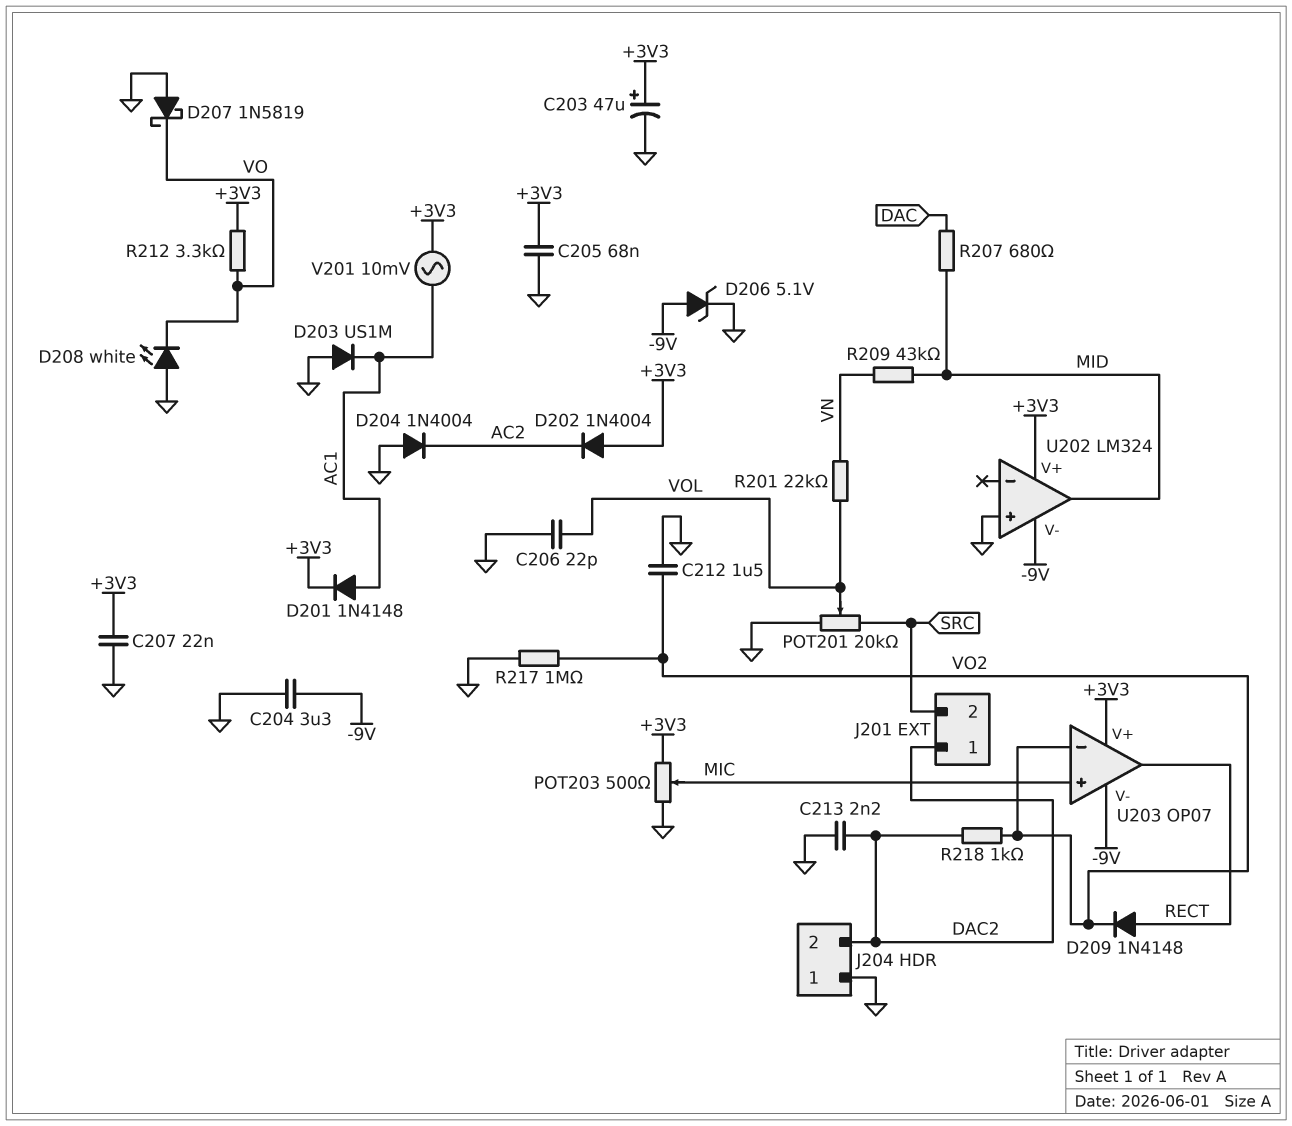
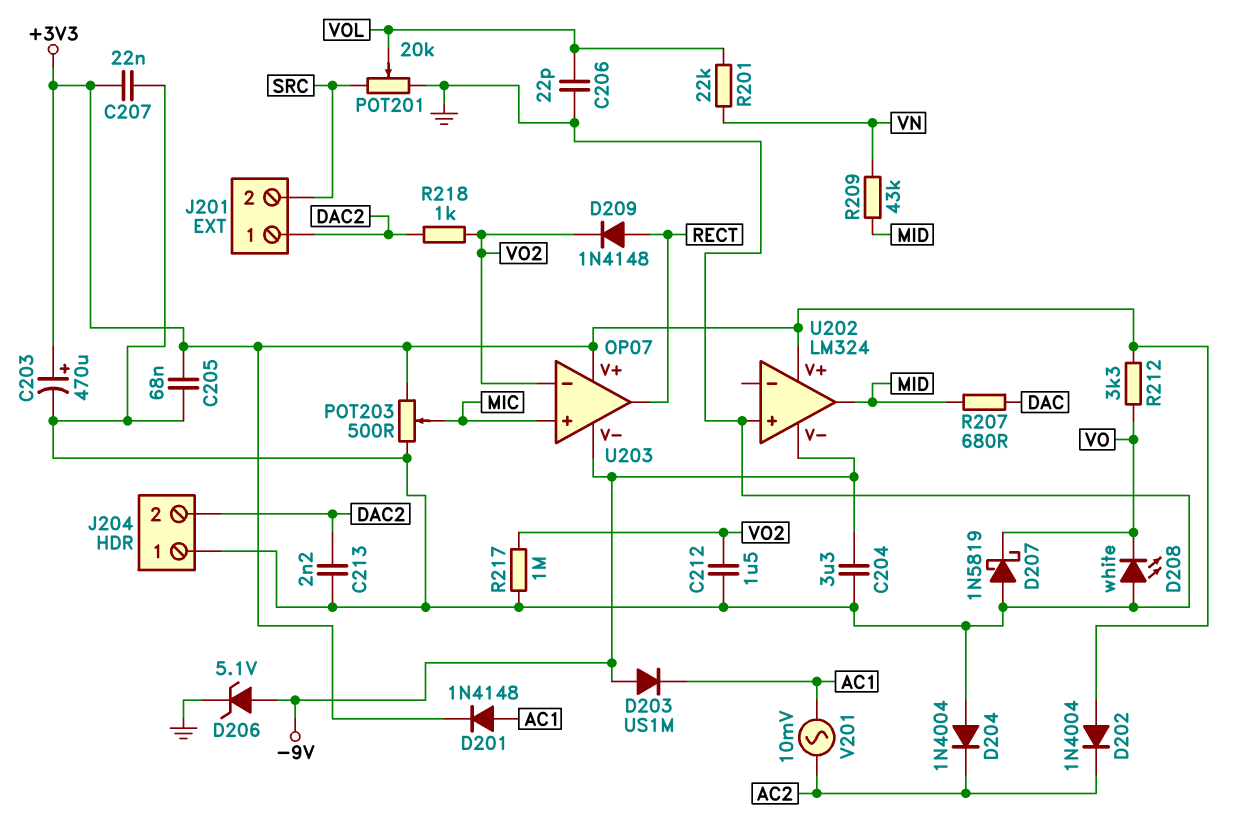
C203: 47uF (plus +3V3, minus GND) -> 470uF (plus +3V3, minus GND)
D203: diode US1M (A GND, K AC1) -> diode US1M (A -9V, K AC1)
V201: AC 10mV (+3V3, AC1) -> AC 10mV (AC1, AC2)

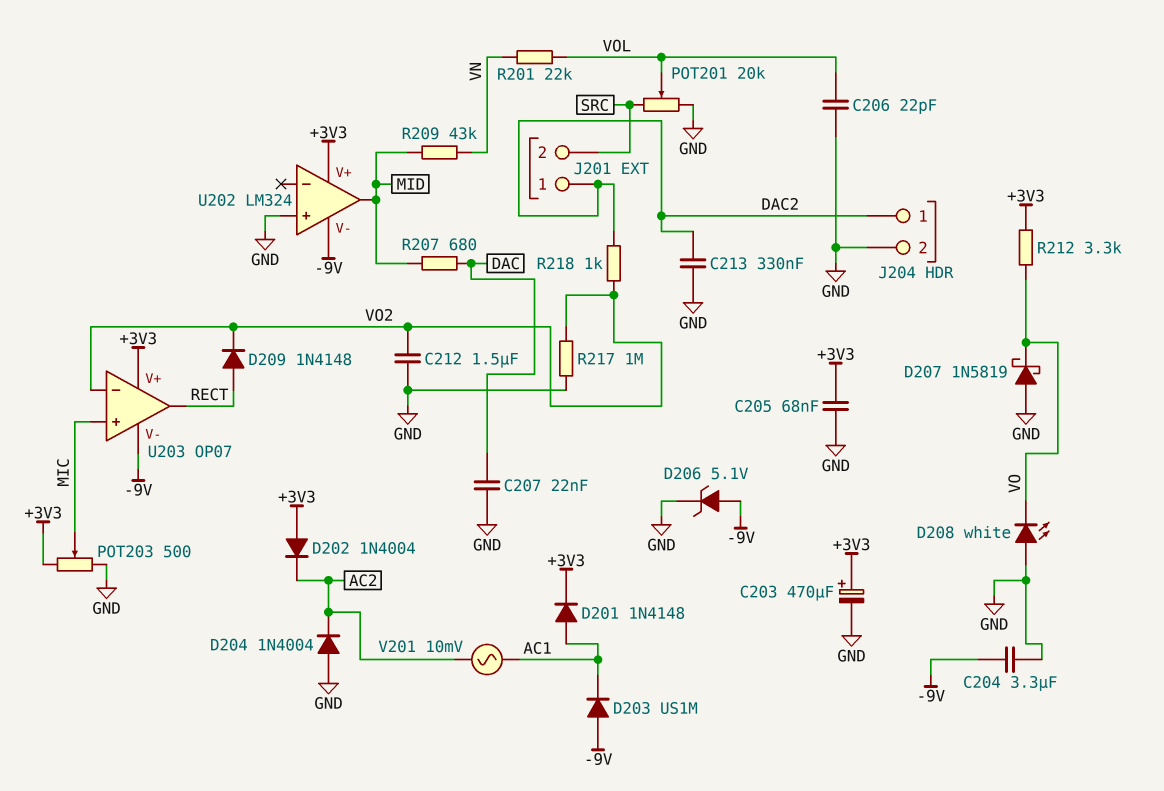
C207: 22nF (+3V3, GND) -> 22nF (DAC, GND)
C213: 2.2nF (DAC2, GND) -> 330nF (DAC2, GND)
J204 pin 1: GND -> DAC2
J204 pin 2: DAC2 -> GND

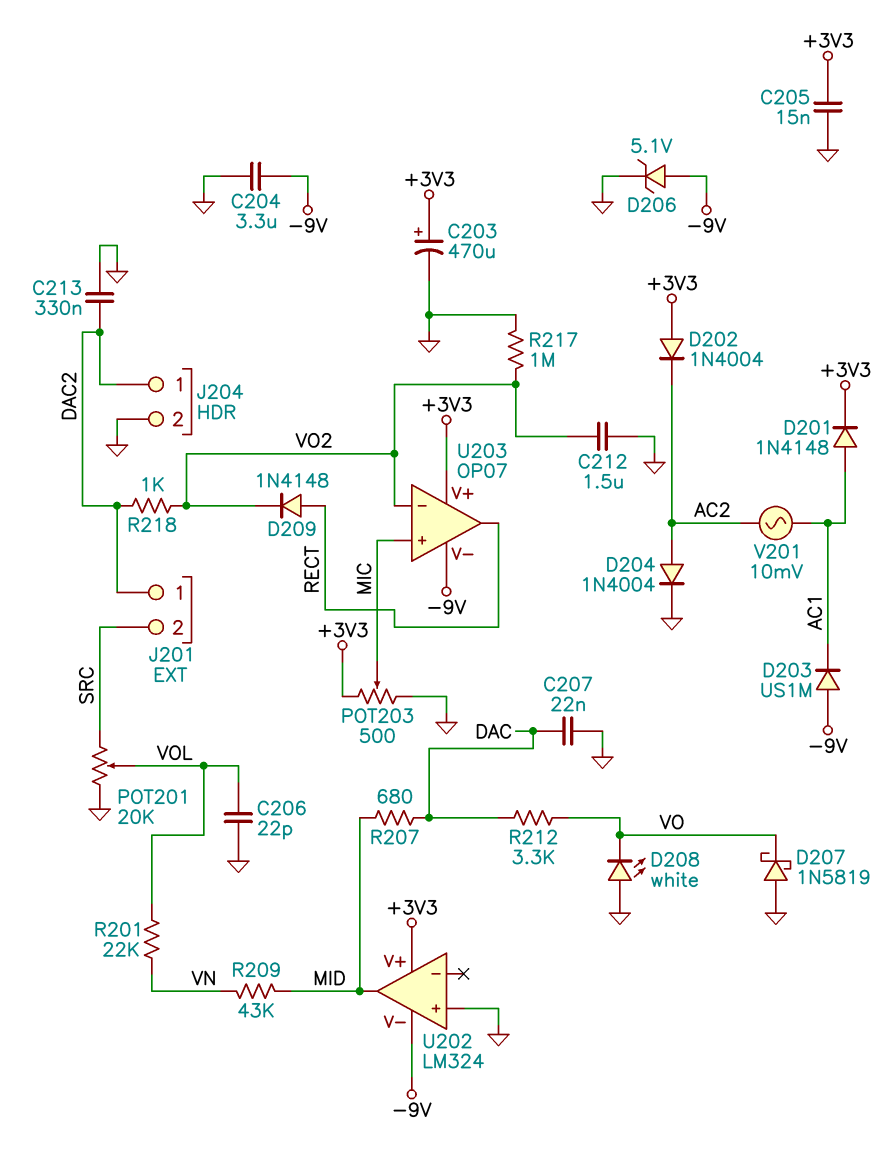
C205: 68nF (+3V3, GND) -> 15nF (+3V3, GND)
D204: diode 1N4004 (A GND, K AC2) -> diode 1N4004 (A AC2, K GND)
R212: 3.3k (+3V3, VO) -> 3.3k (DAC, VO)

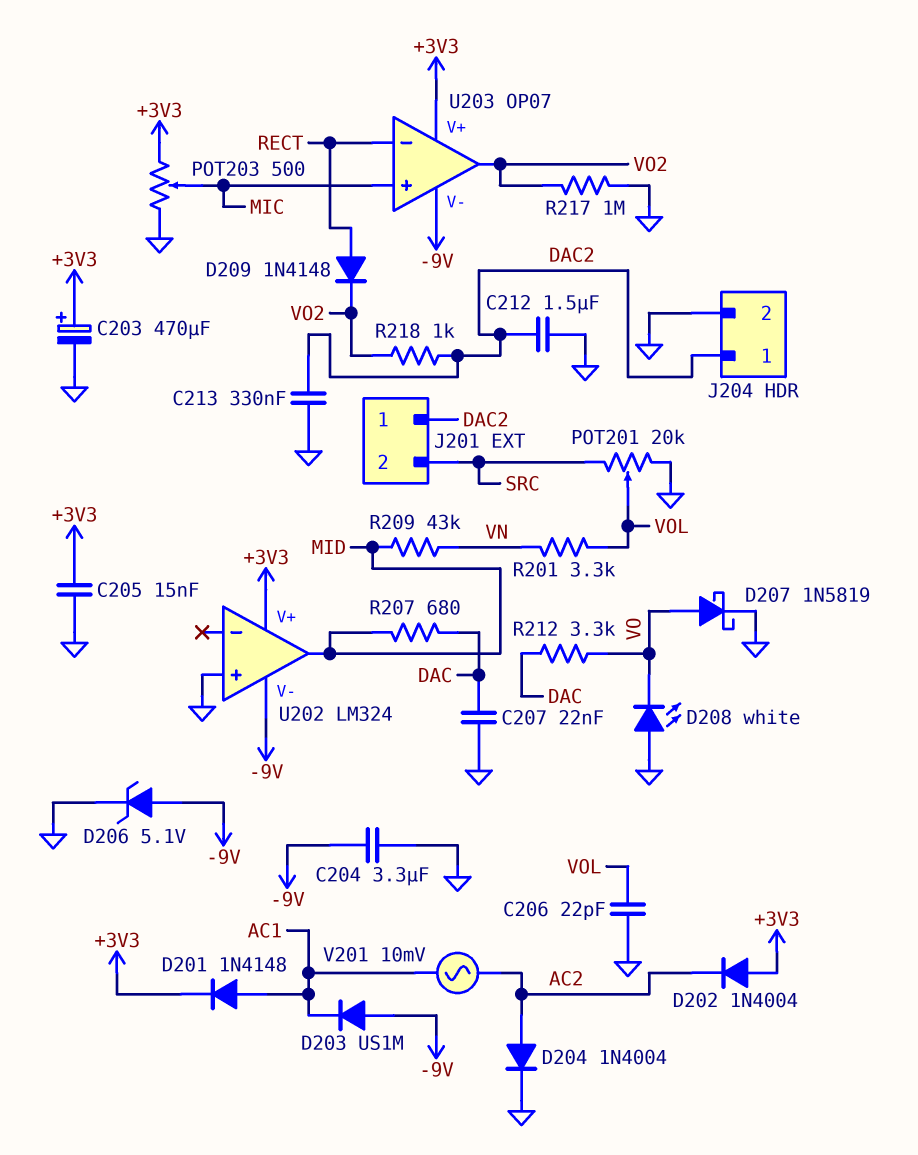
C212: 1.5uF (GND, VO2) -> 1.5uF (DAC2, GND)
D207: schottky 1N5819 (A GND, K VO) -> schottky 1N5819 (A VO, K GND)
R201: 22k (VN, VOL) -> 3.3k (VN, VOL)
U203 pin in-: VO2 -> RECT
U203 pin out: RECT -> VO2

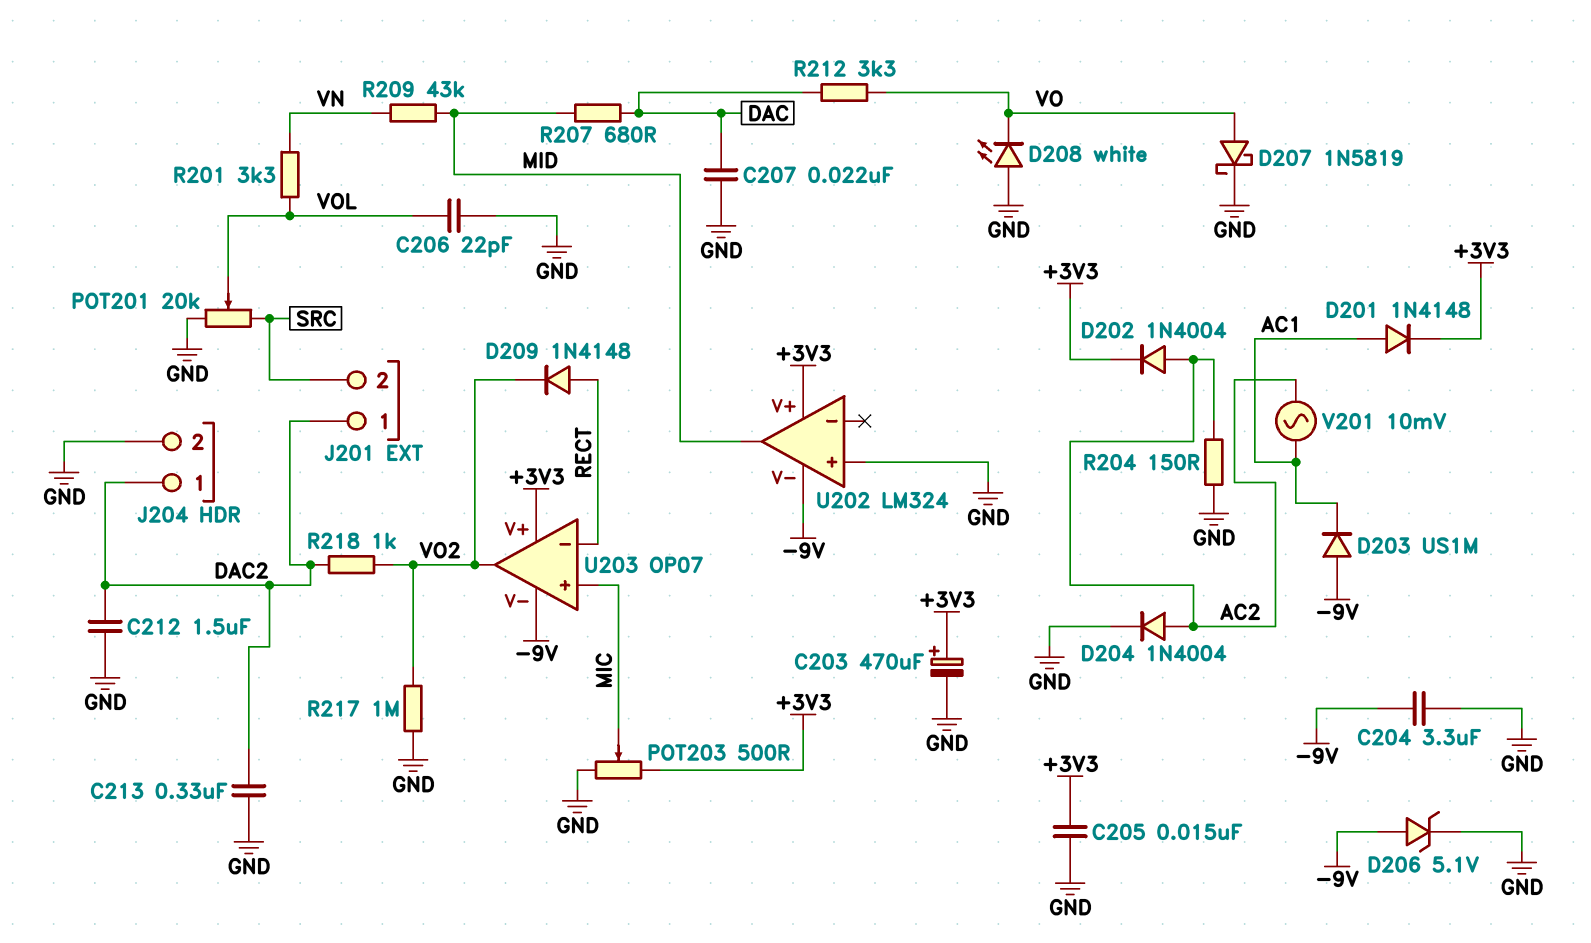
D202: diode 1N4004 (A +3V3, K AC2) -> diode 1N4004 (A AC2, K +3V3)
R204: none -> 150 (AC2, GND)

